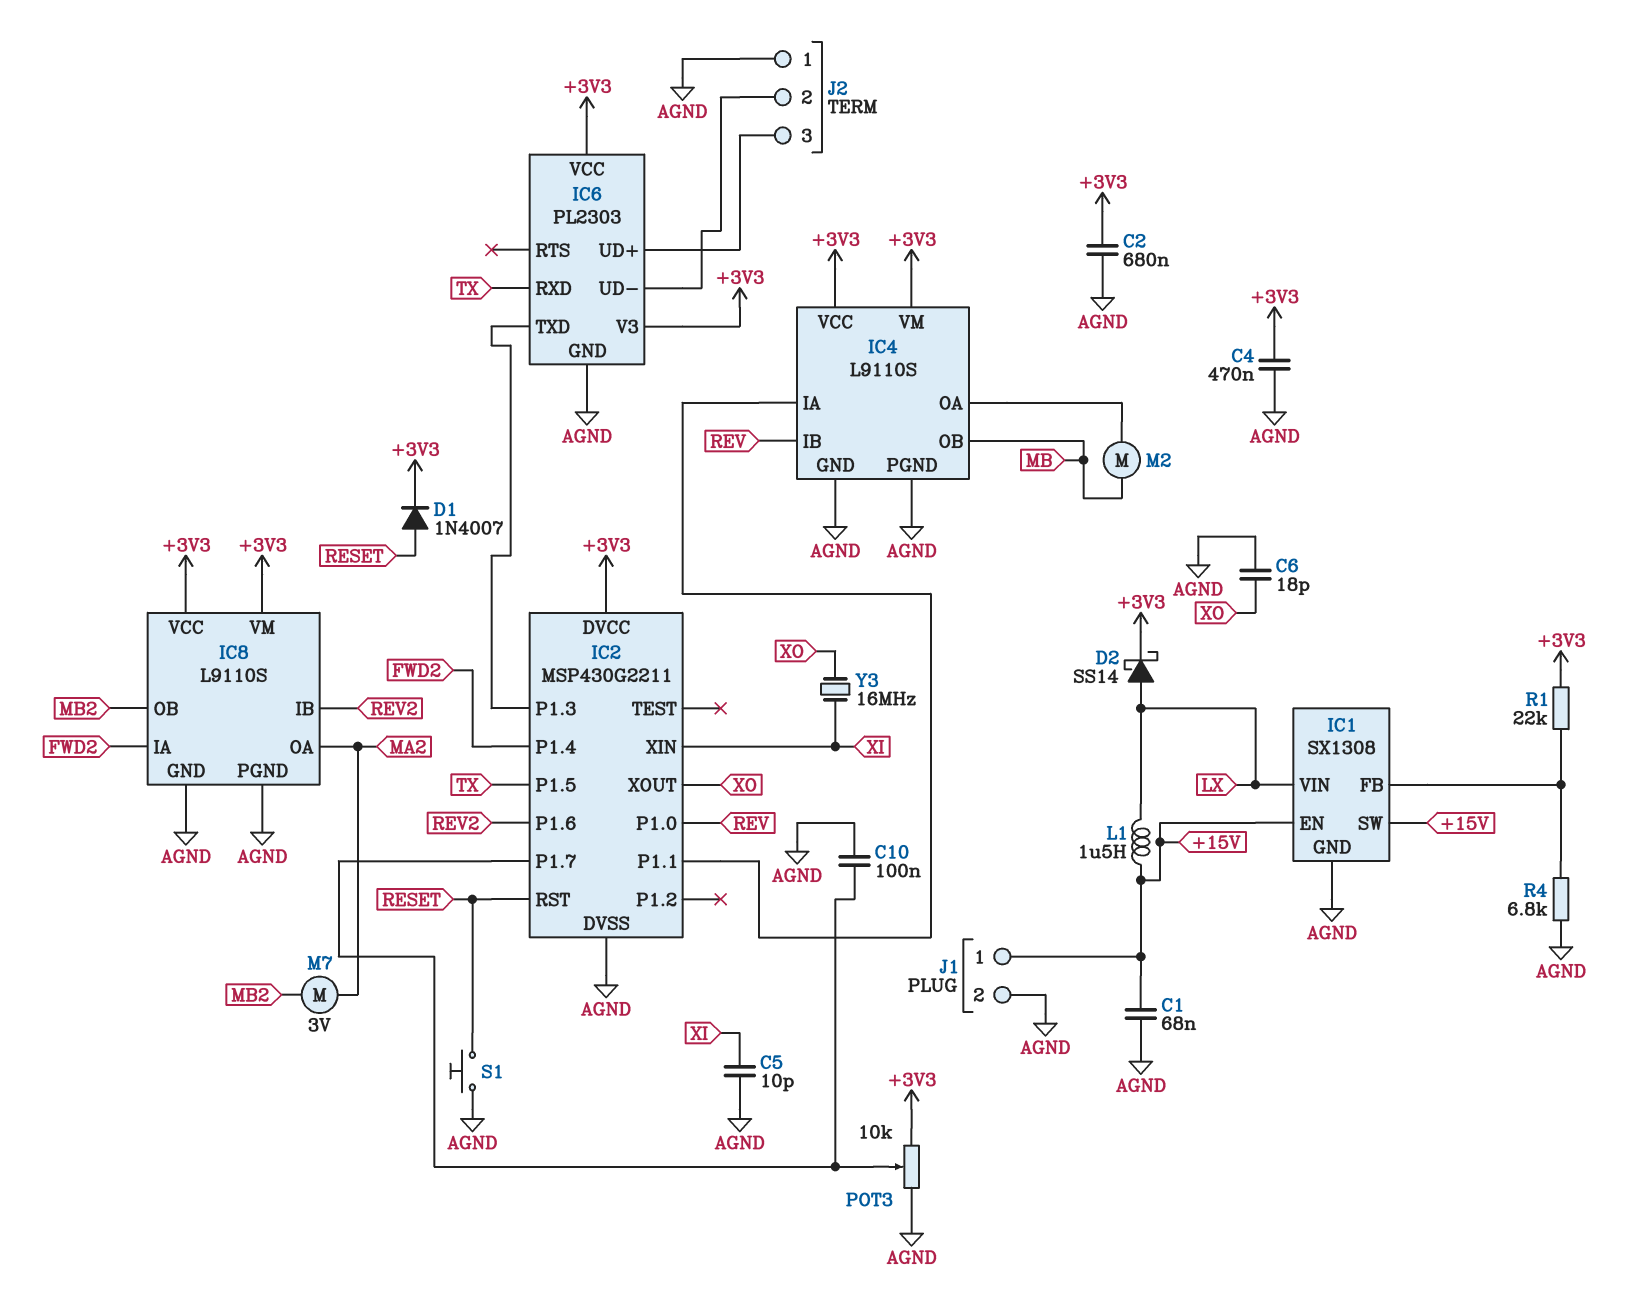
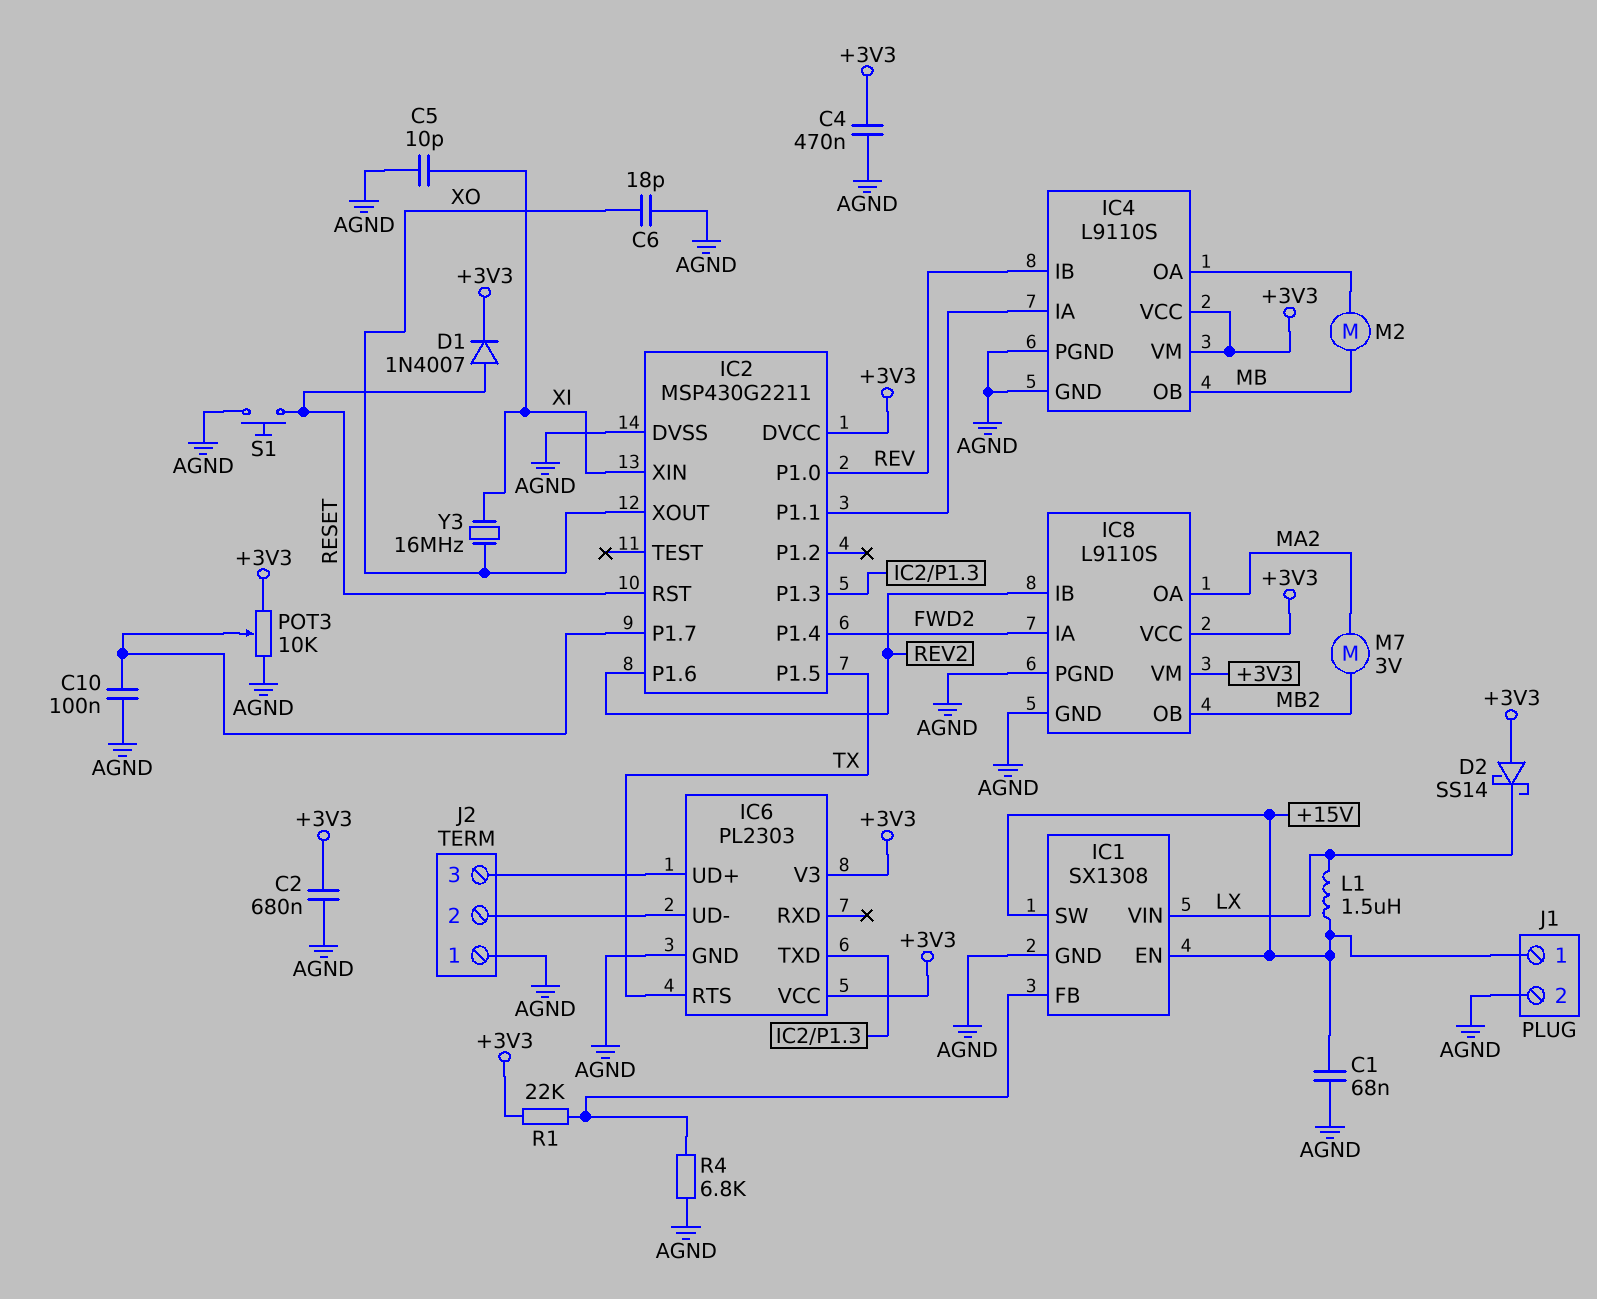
D2: schottky SS14 (A LX, K +3V3) -> schottky SS14 (A +3V3, K LX)
IC6 pin RTS: none -> TX
IC6 pin RXD: TX -> none

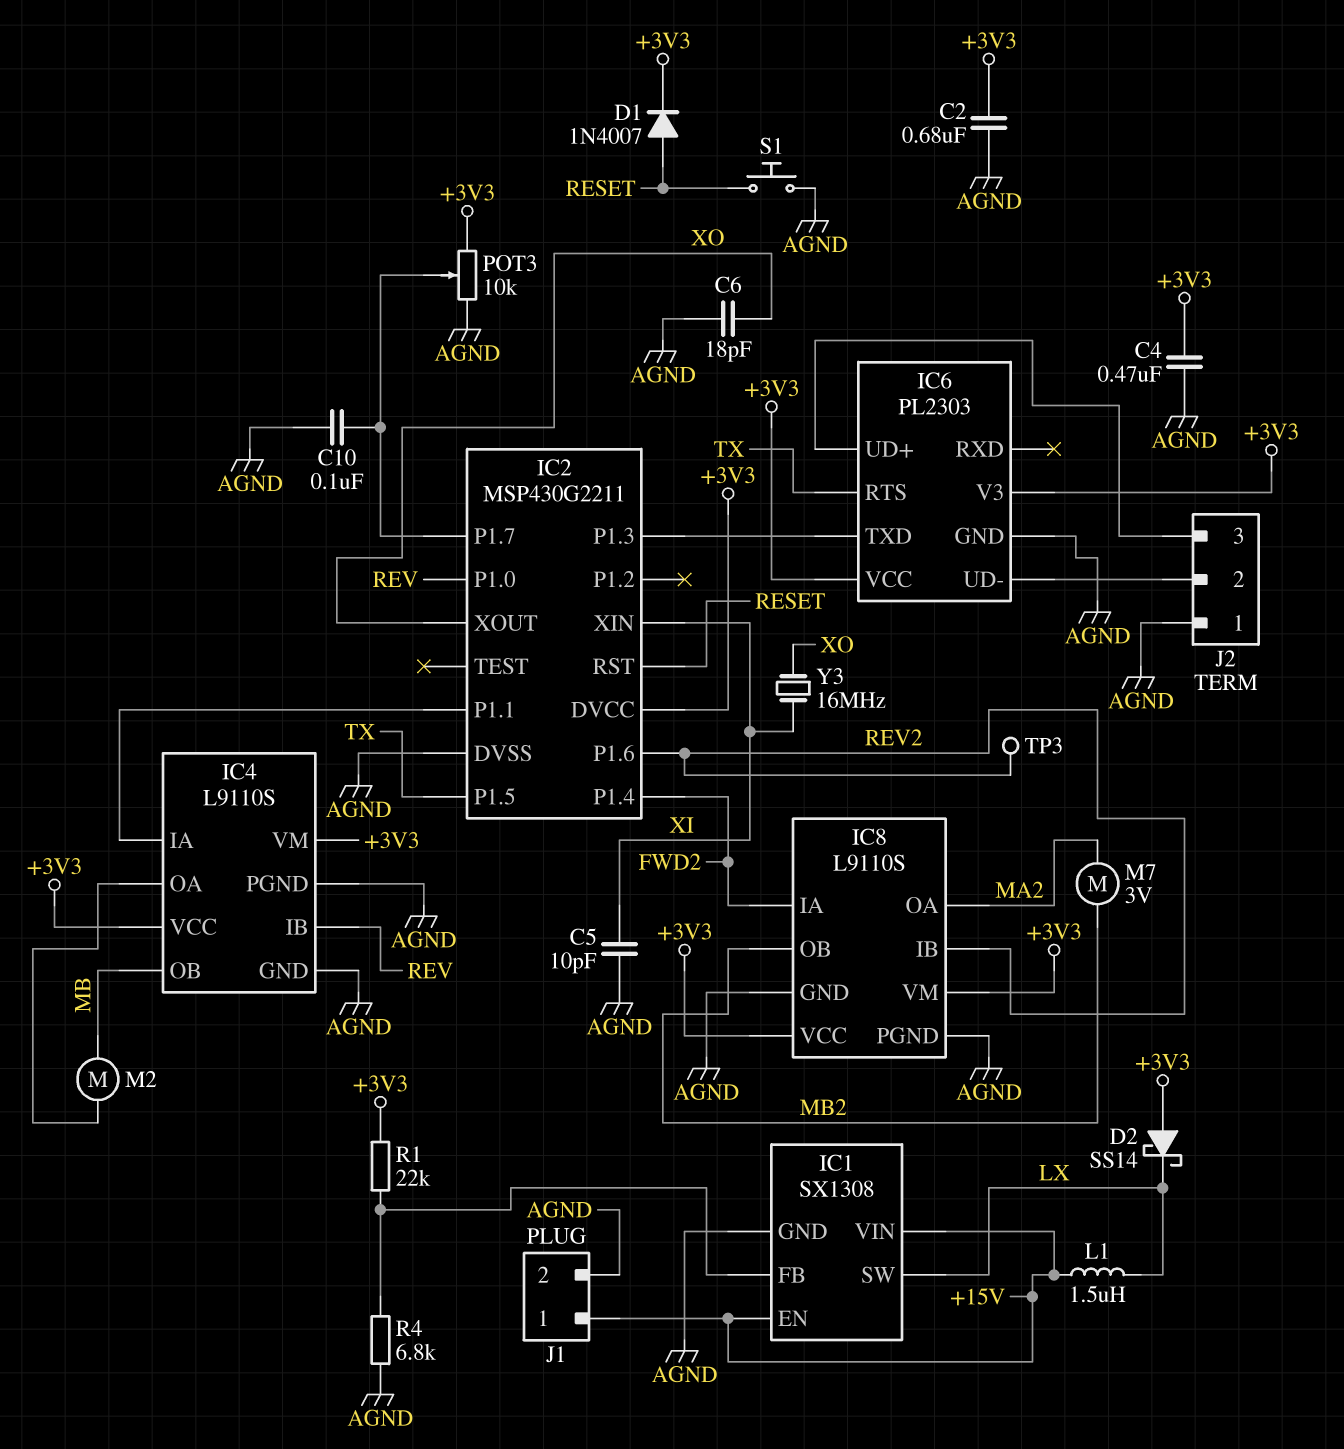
C1: 68nF (+15V, AGND) -> none
IC1 pin SW: +15V -> LX
IC1 pin VIN: LX -> +15V
TP3: none -> test point (REV2)

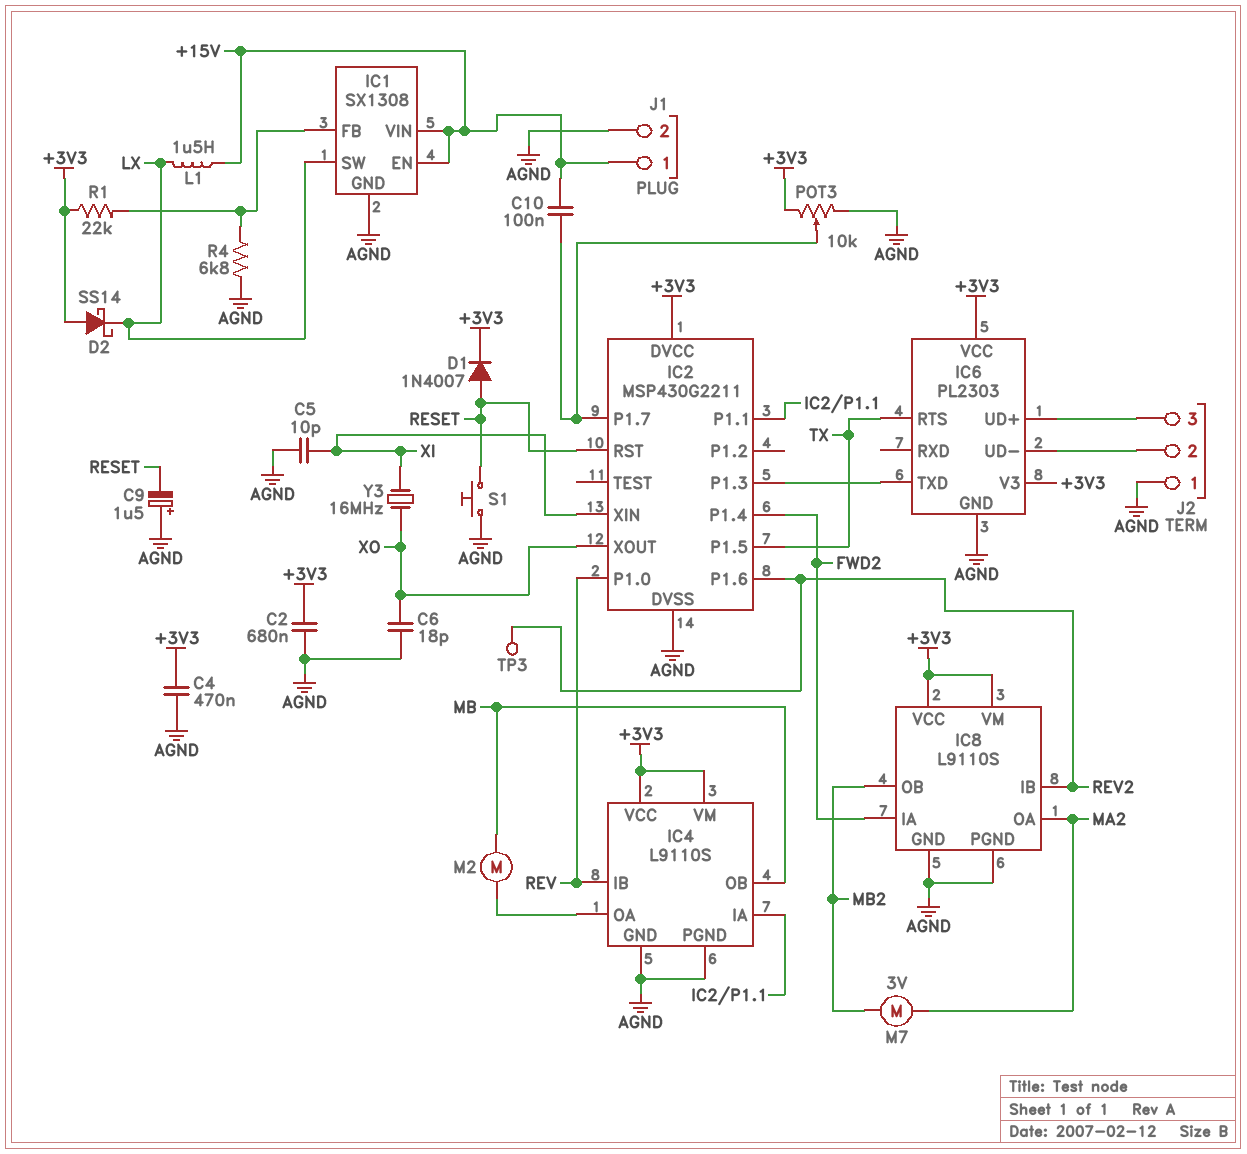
C9: none -> 1.5uF (plus AGND, minus RESET)
C10: 100nF (AGND, IC2/P1.7) -> 100nF (+15V, IC2/P1.7)

